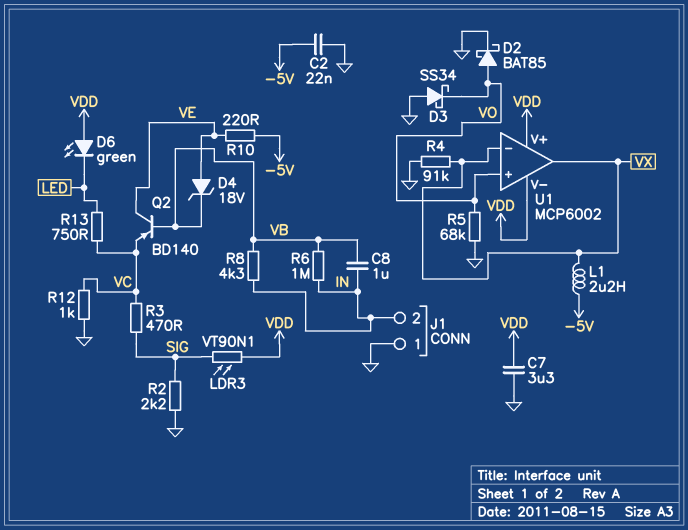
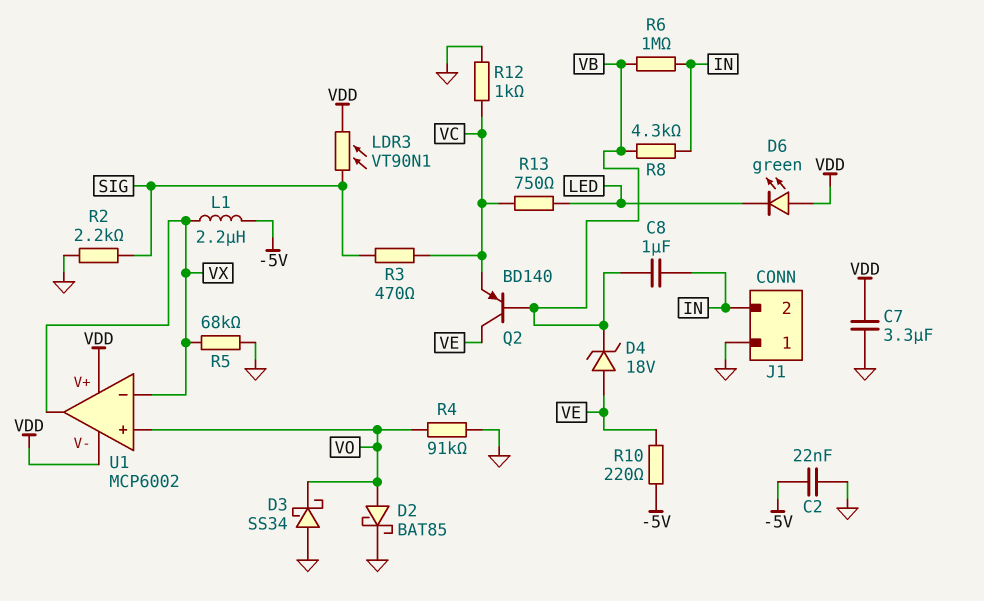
R4: 91k (GND, VX) -> 91k (GND, VO)
R5: 68k (GND, VO) -> 68k (GND, VX)

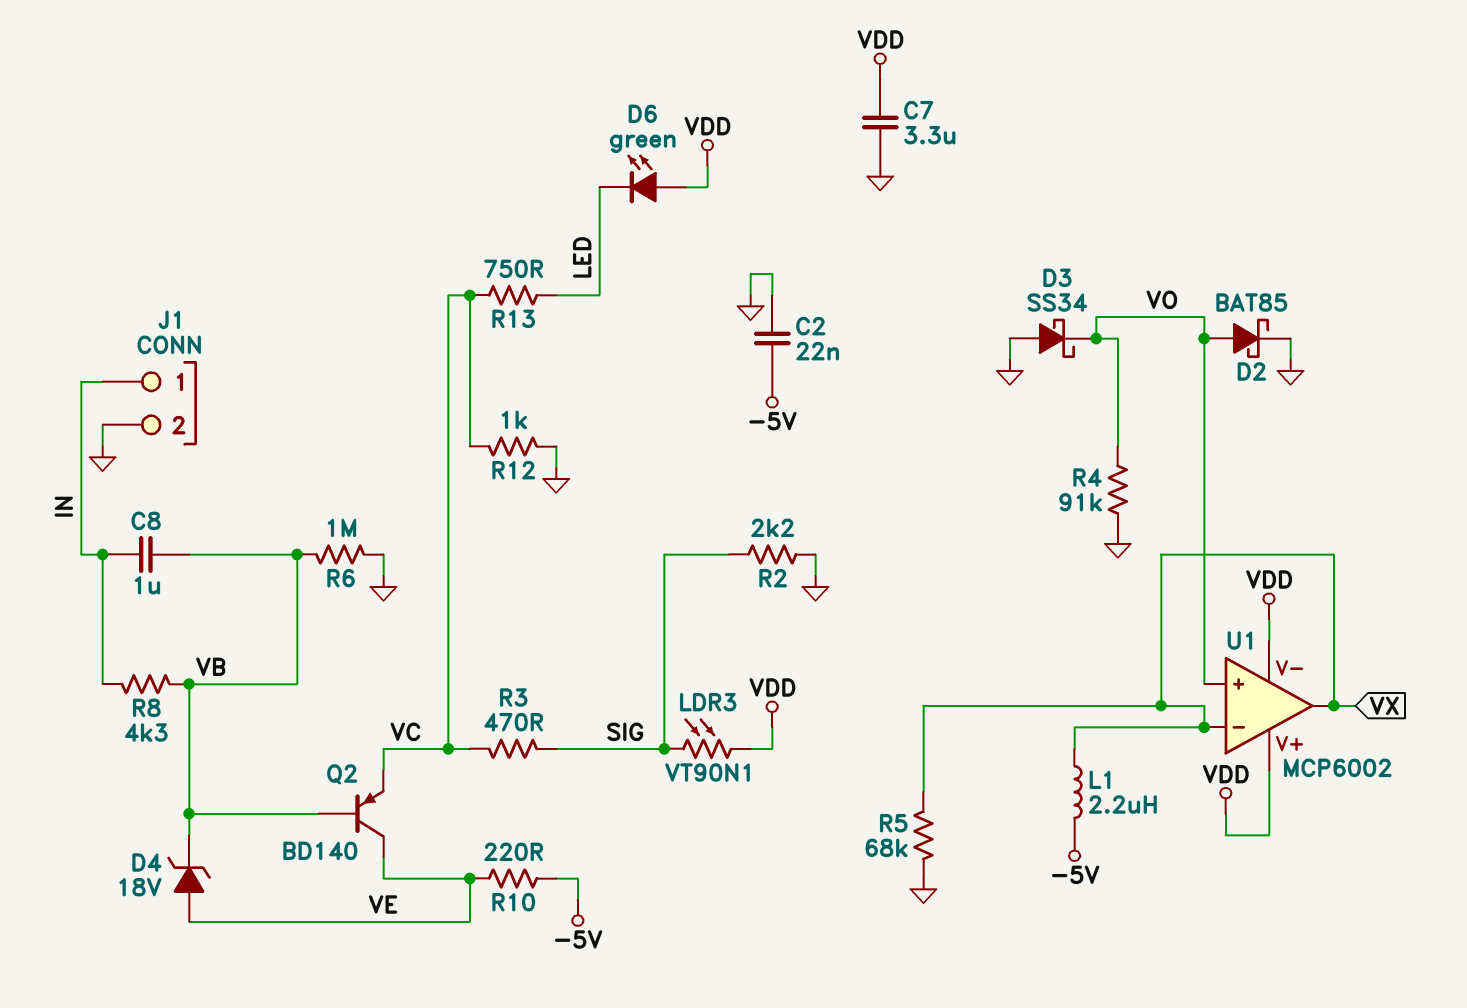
J1 pin 1: GND -> IN
J1 pin 2: IN -> GND
R6: 1M (IN, VB) -> 1M (GND, VB)

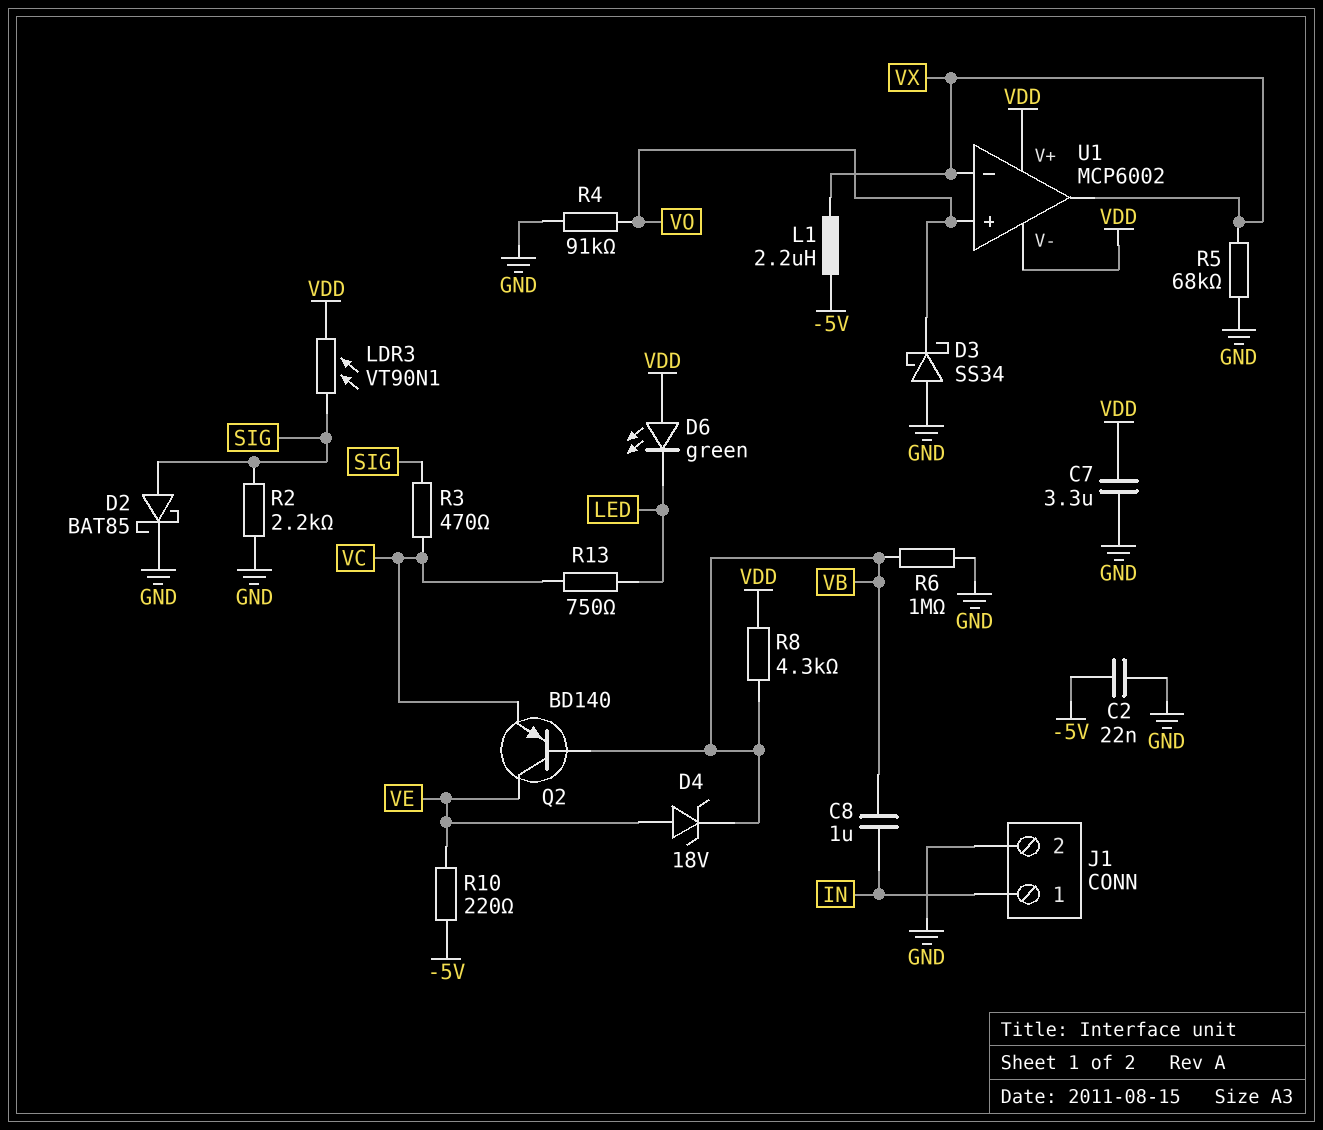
D2: schottky BAT85 (A VO, K GND) -> schottky BAT85 (A SIG, K GND)
R8: 4.3k (IN, VB) -> 4.3k (VB, VDD)
R12: 1k (GND, VC) -> none

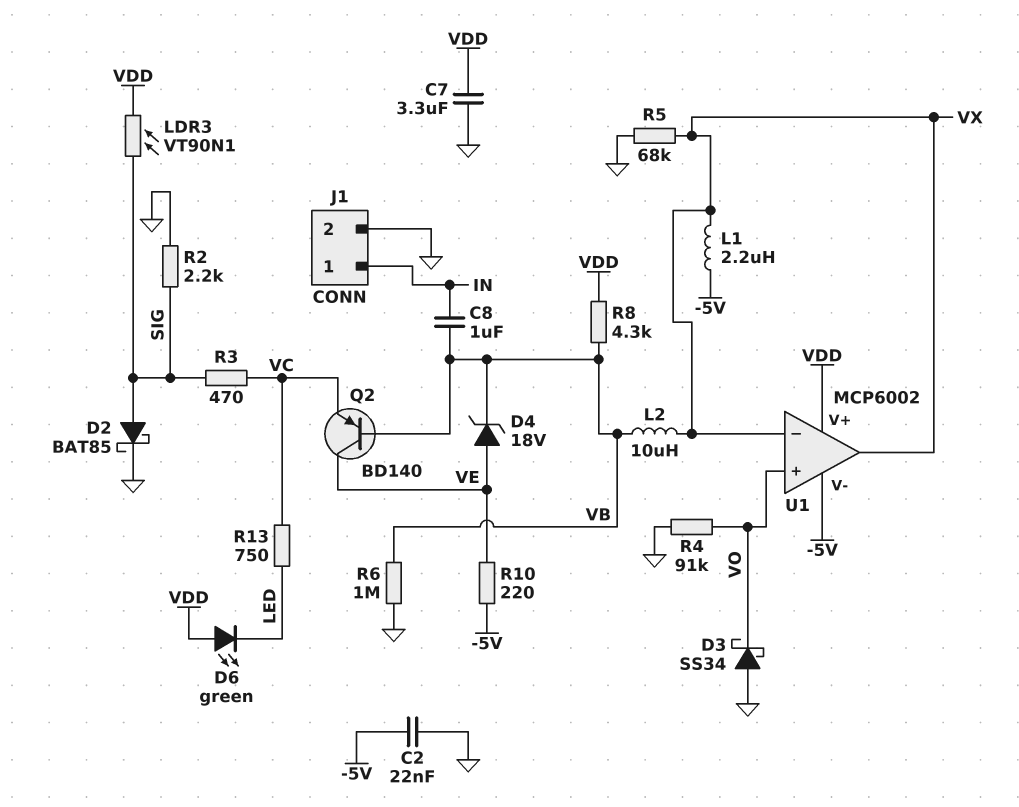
L2: none -> 10uH (VB, VX)
U1 pin V-: VDD -> -5V

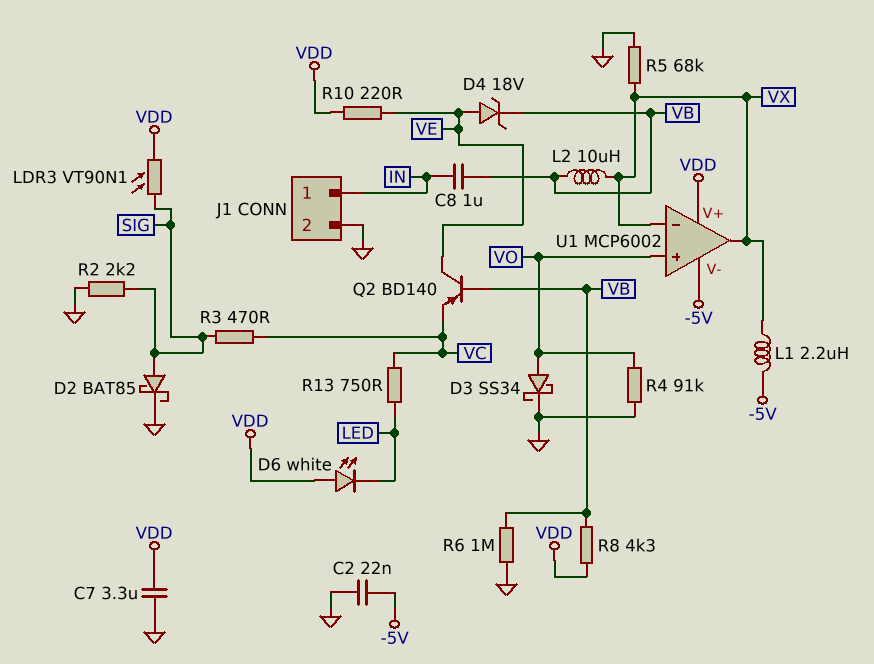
D3: schottky SS34 (A GND, K VO) -> schottky SS34 (A VO, K GND)
D6: LED green (A VDD, K LED) -> LED white (A VDD, K LED)
R10: 220 (-5V, VE) -> 220 (VDD, VE)

